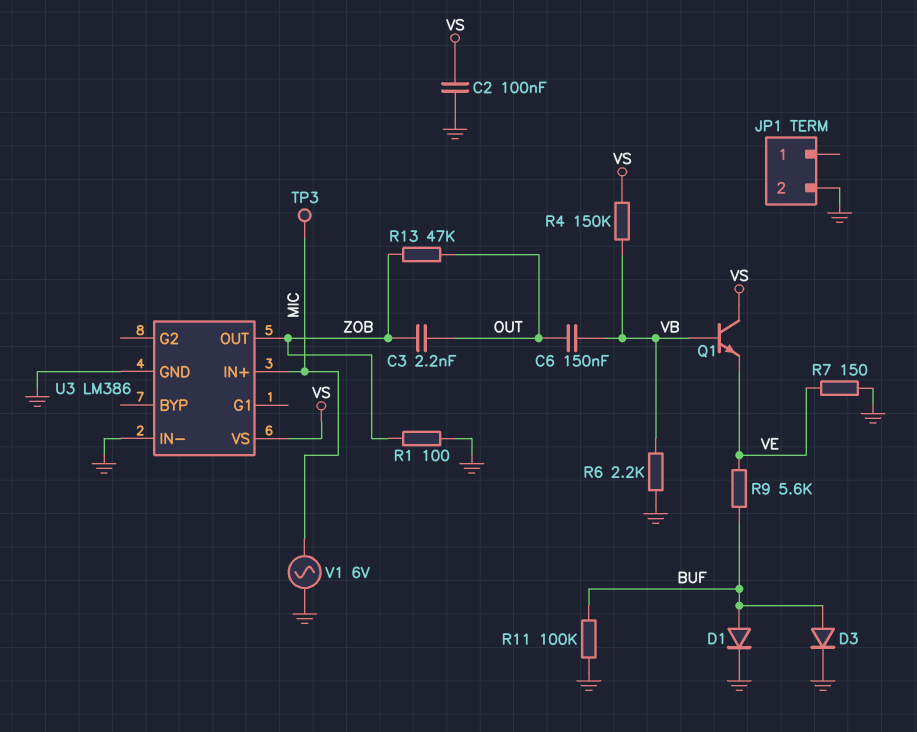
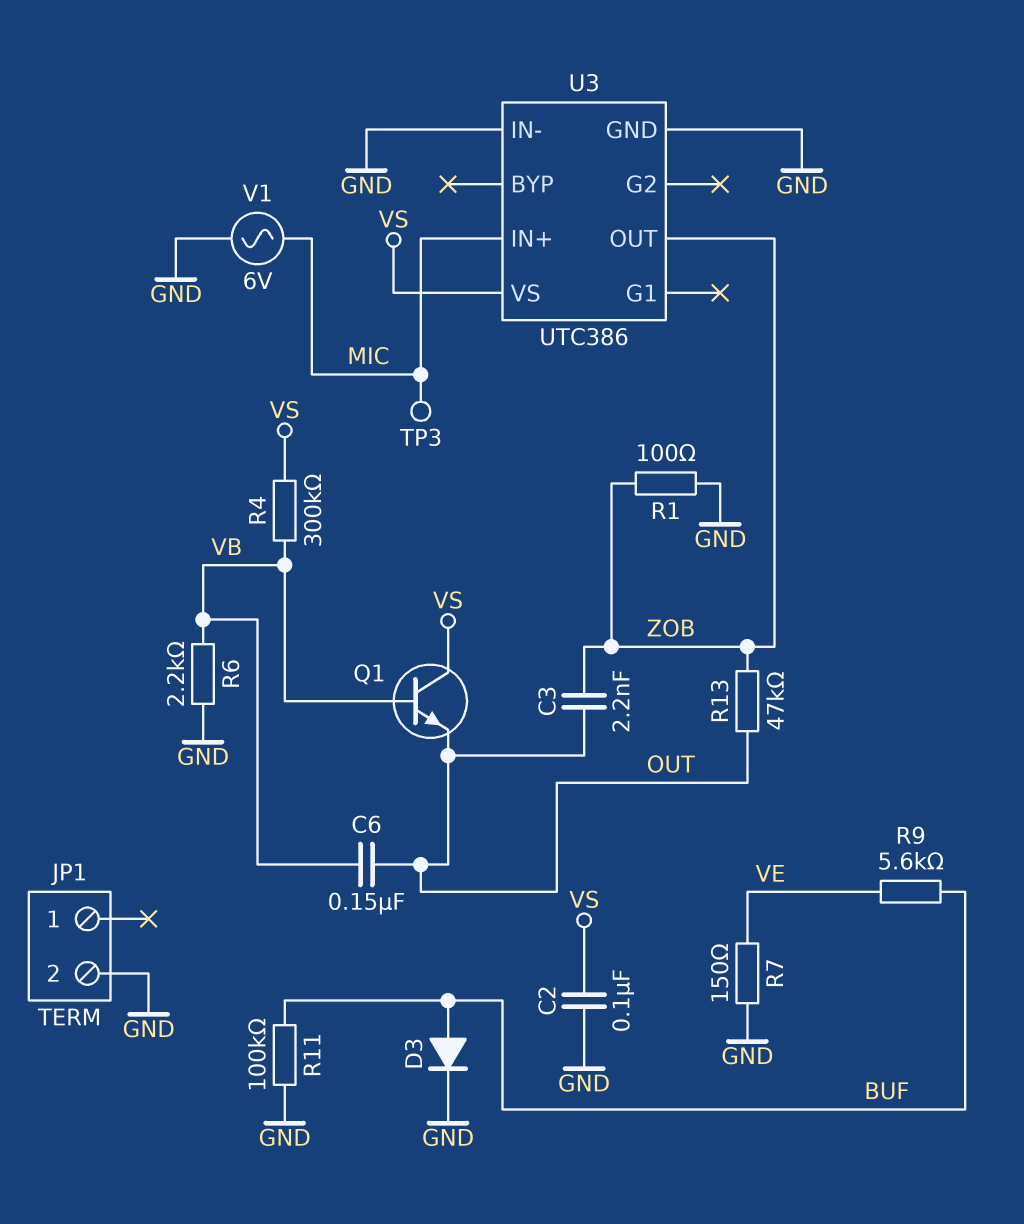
D1: diode (A BUF, K GND) -> none
Q1: NPN (B VB, C VS, E VE) -> NPN (B VB, C VS, E OUT)
R4: 150k (VB, VS) -> 300k (VB, VS)
U3: LM386 -> UTC386

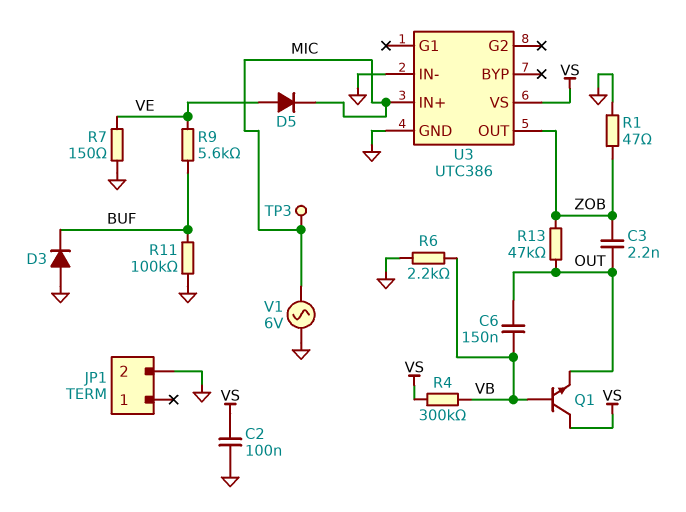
D3: diode (A BUF, K GND) -> diode (A GND, K BUF)
D5: none -> diode (A VE, K MIC)
R1: 100 (GND, ZOB) -> 47 (GND, ZOB)

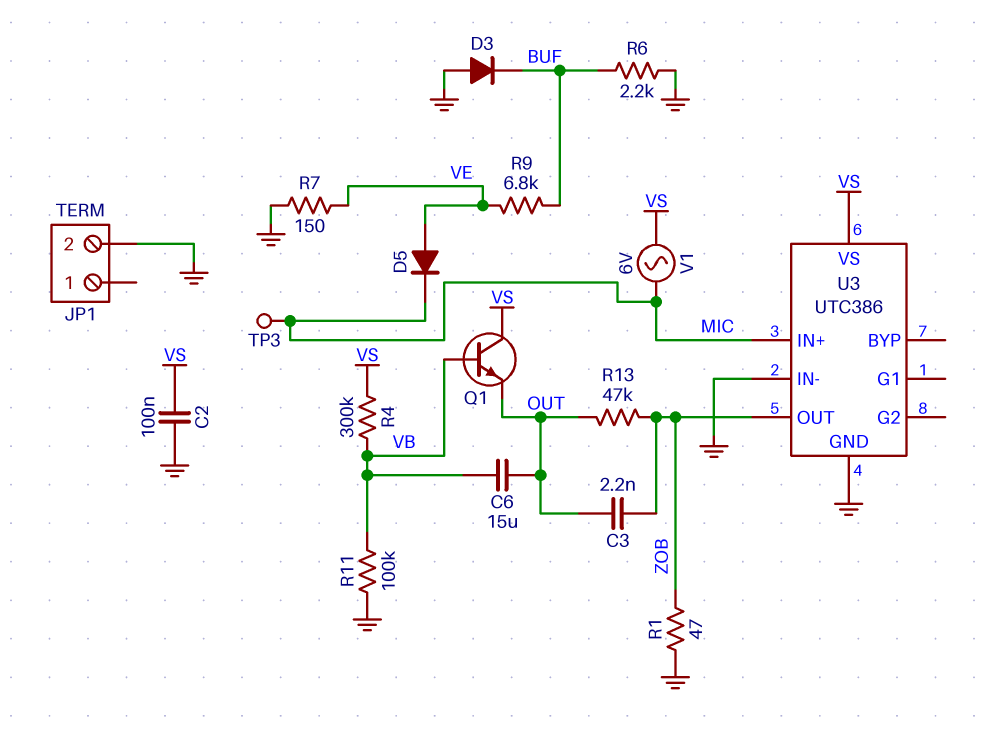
C6: 150nF (OUT, VB) -> 15uF (OUT, VB)
R6: 2.2k (GND, VB) -> 2.2k (BUF, GND)
R9: 5.6k (BUF, VE) -> 6.8k (BUF, VE)
R11: 100k (BUF, GND) -> 100k (GND, VB)
V1: AC 6V (GND, MIC) -> AC 6V (MIC, VS)

